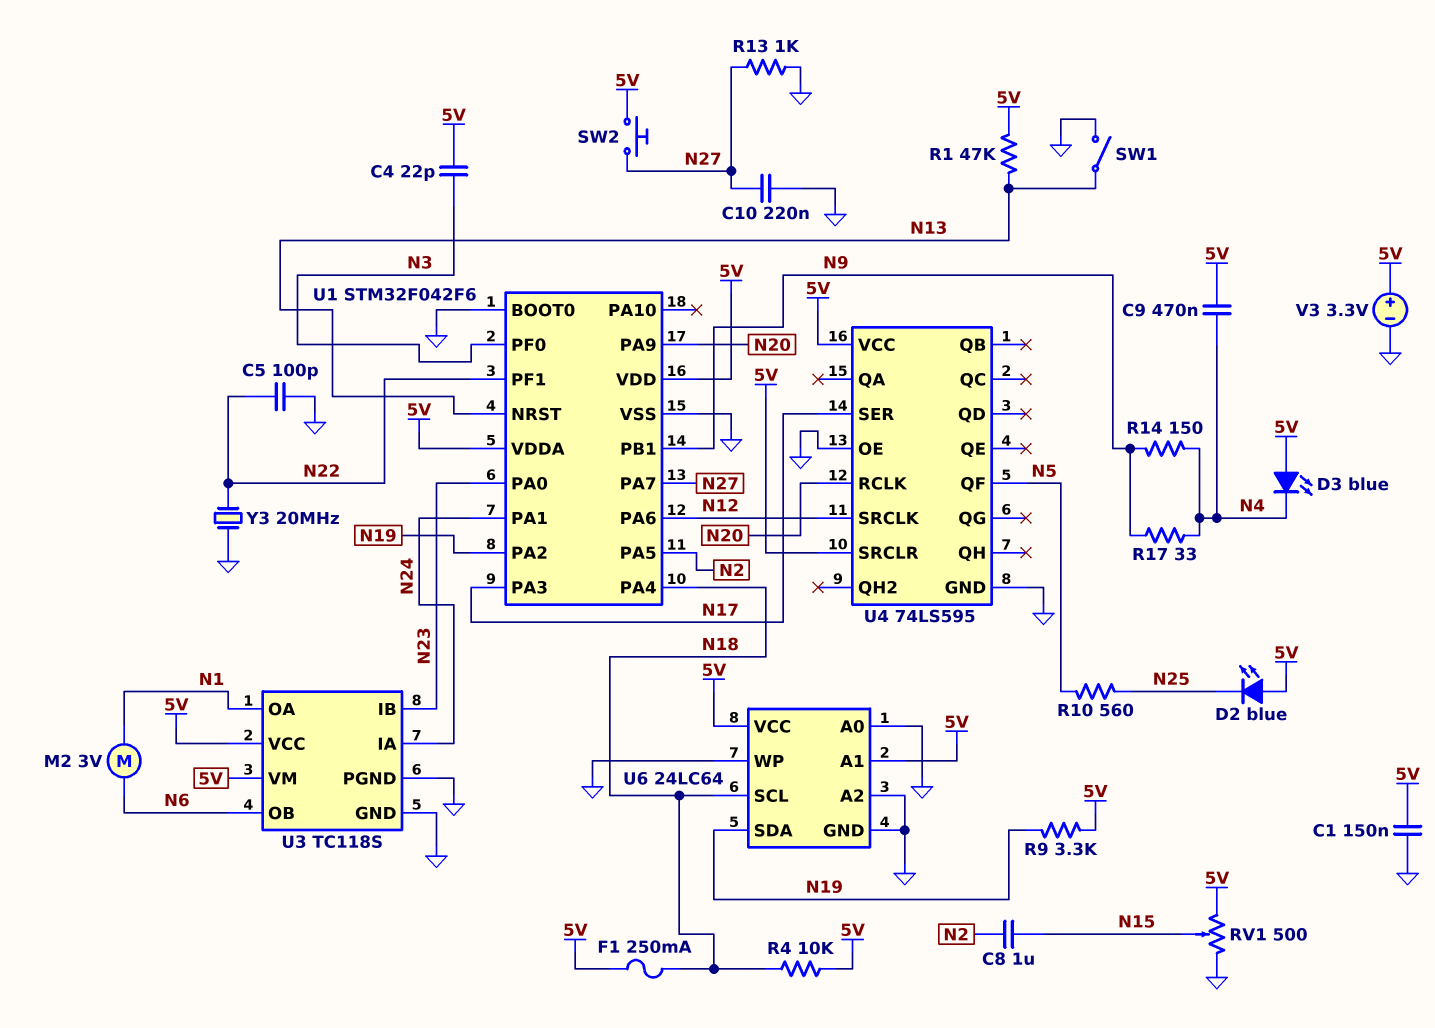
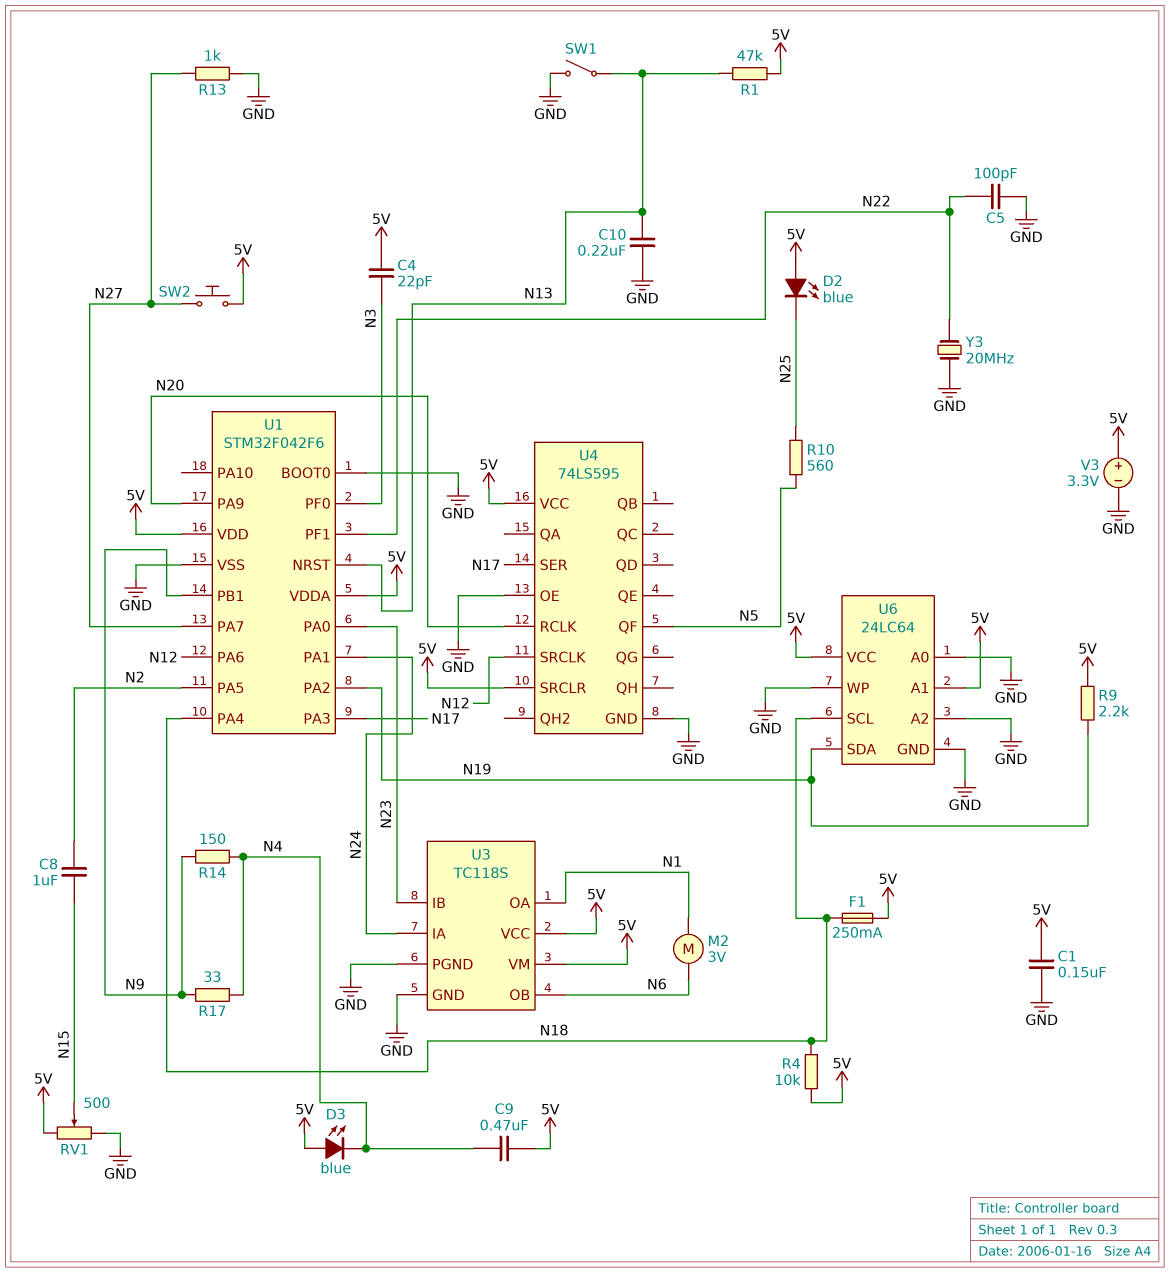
C10: 220nF (GND, N27) -> 220nF (GND, N13)
R9: 3.3k (5V, N19) -> 2.2k (5V, N19)

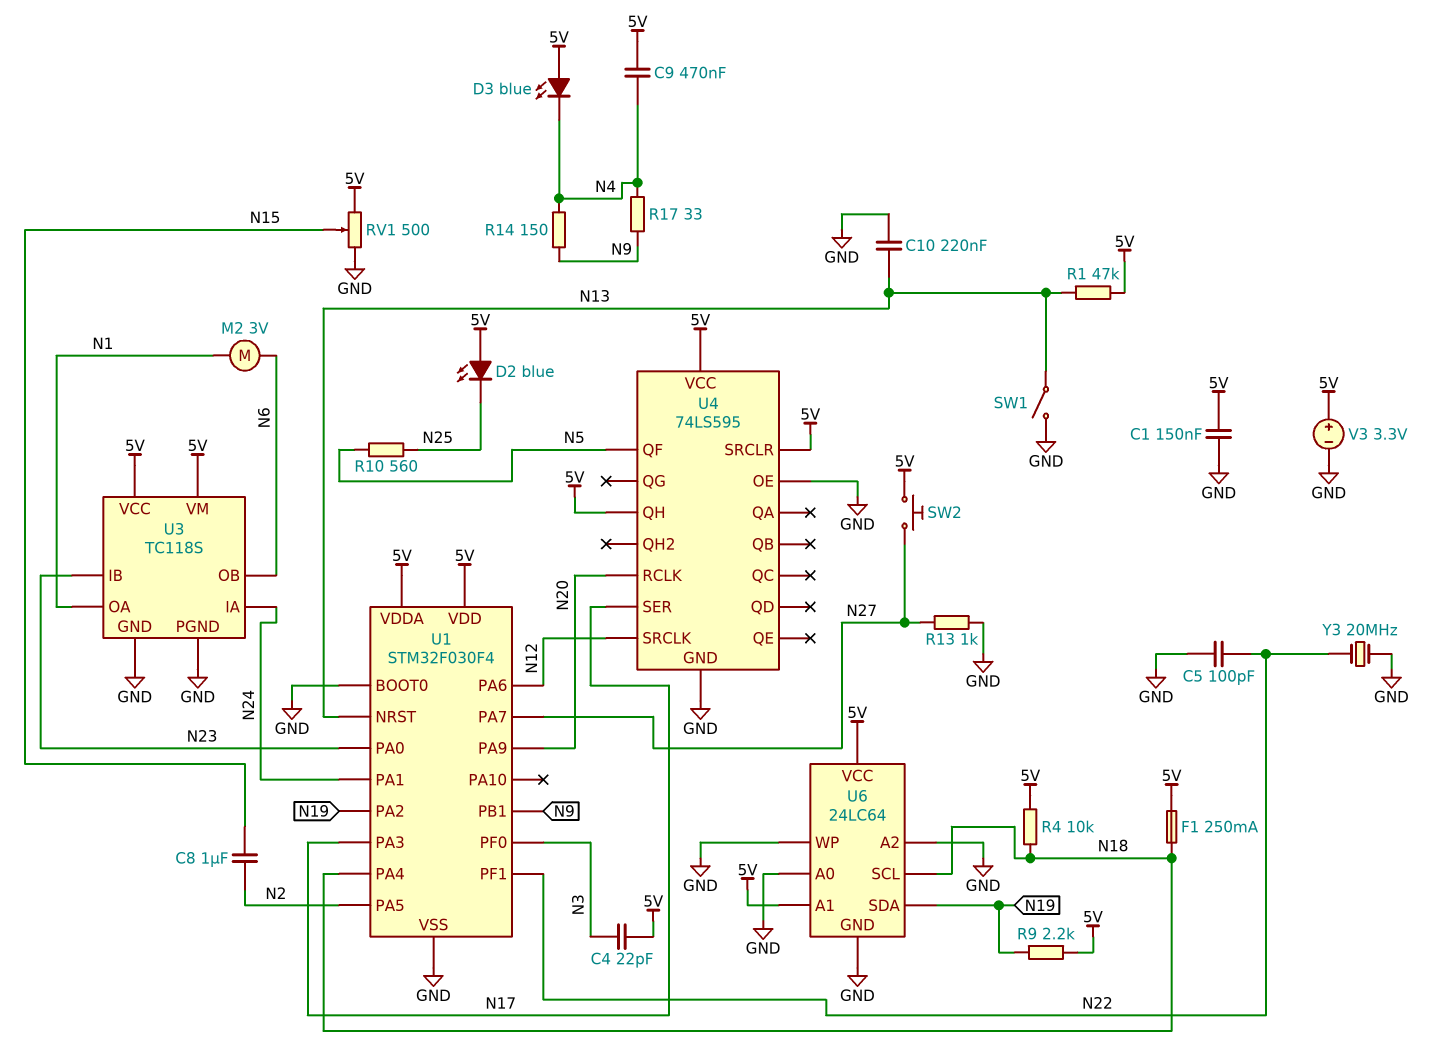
U1: STM32F042F6 -> STM32F030F4
U4 pin QH: none -> 5V

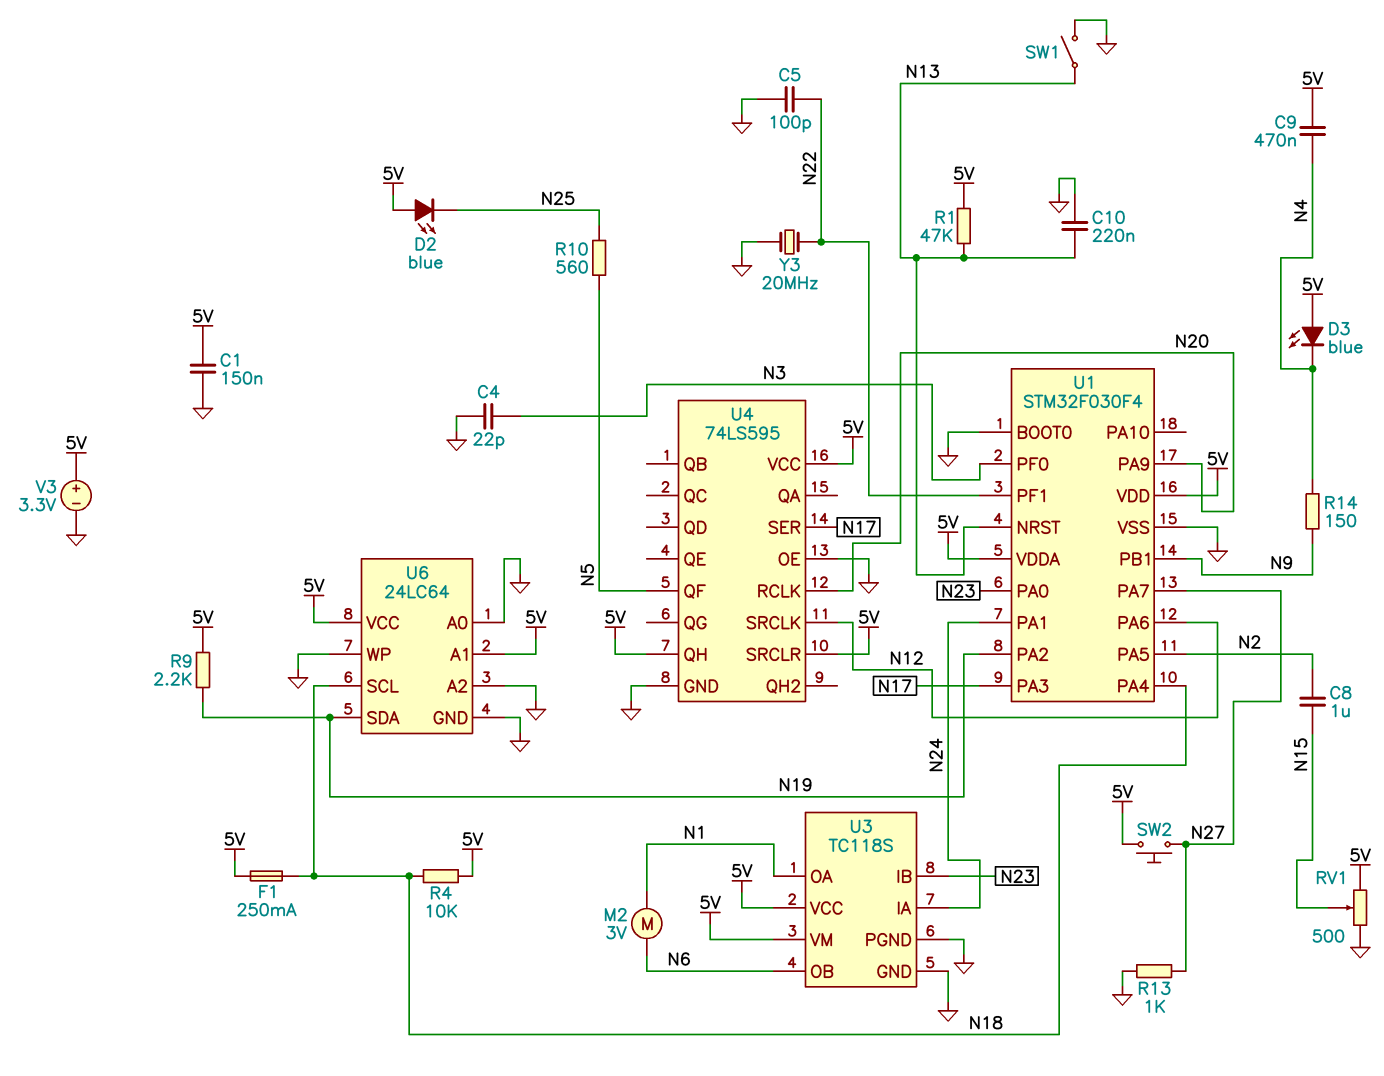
C4: 22pF (5V, N3) -> 22pF (GND, N3)
R17: 33 (N4, N9) -> none

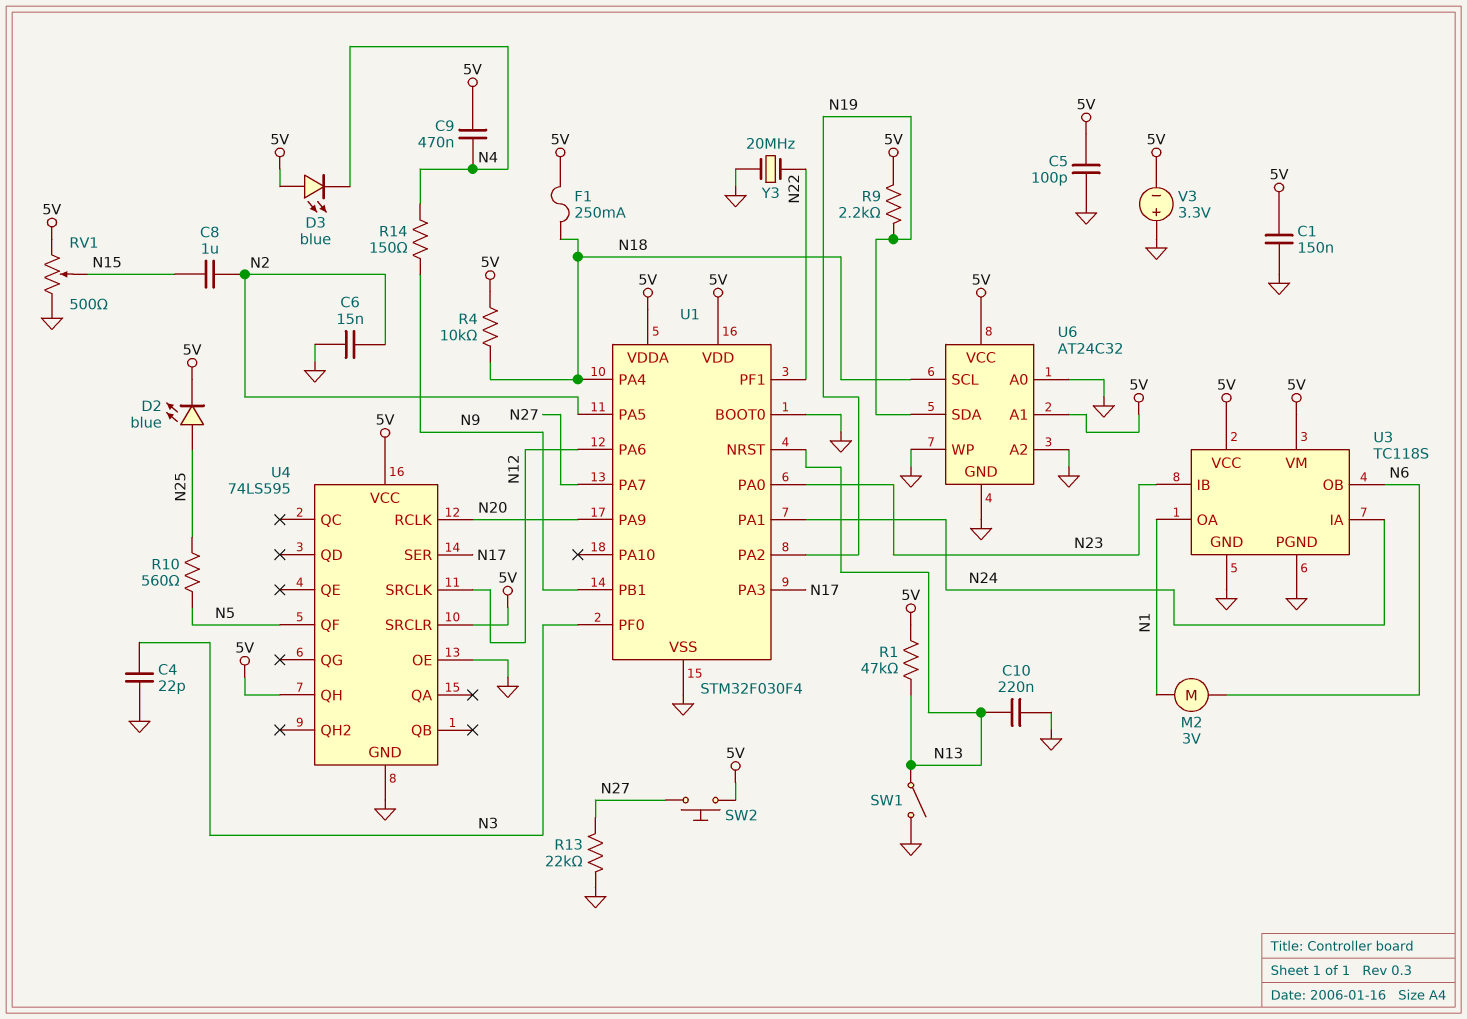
C5: 100pF (GND, N22) -> 100pF (5V, GND)
C6: none -> 15nF (GND, N2)
D2: LED blue (A 5V, K N25) -> LED blue (A N25, K 5V)
R13: 1k (GND, N27) -> 22k (GND, N27)
U6: 24LC64 -> AT24C32
V3: 3.3V (plus 5V, minus GND) -> 3.3V (plus GND, minus 5V)

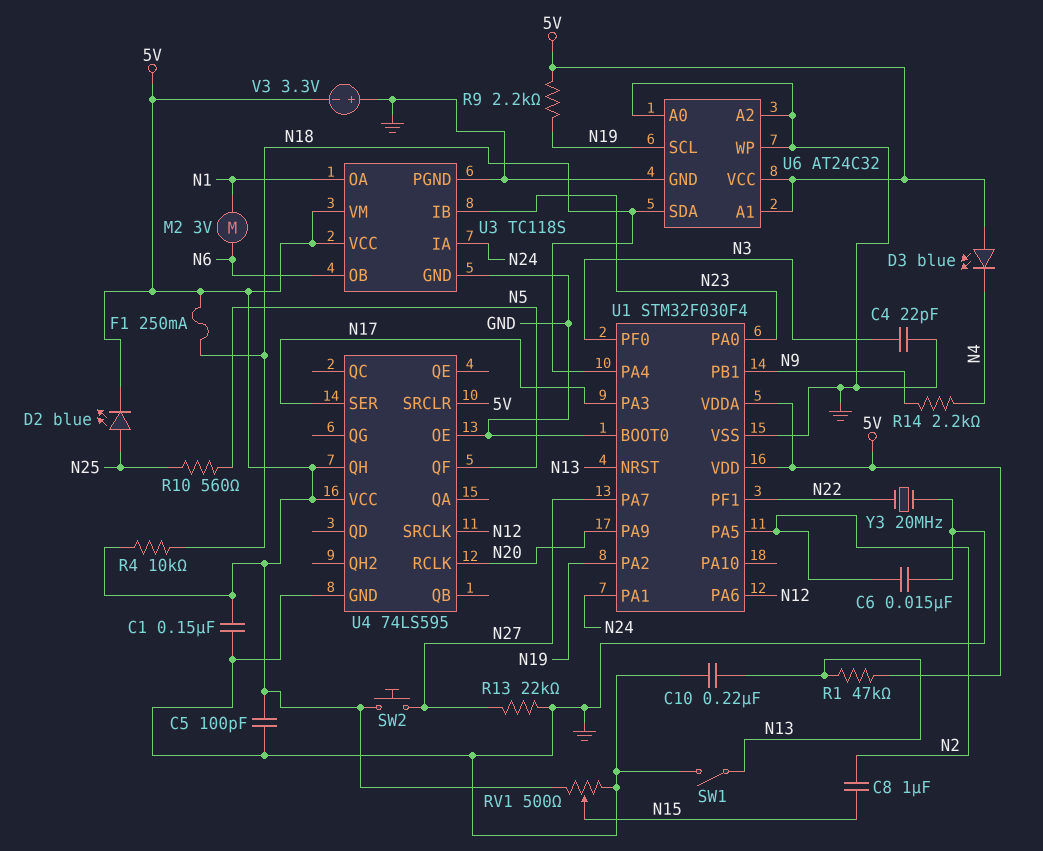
C9: 470nF (5V, N4) -> none
R14: 150 (N4, N9) -> 2.2k (N4, N9)
U6 pin SCL: N18 -> N19
U6 pin SDA: N19 -> N18

